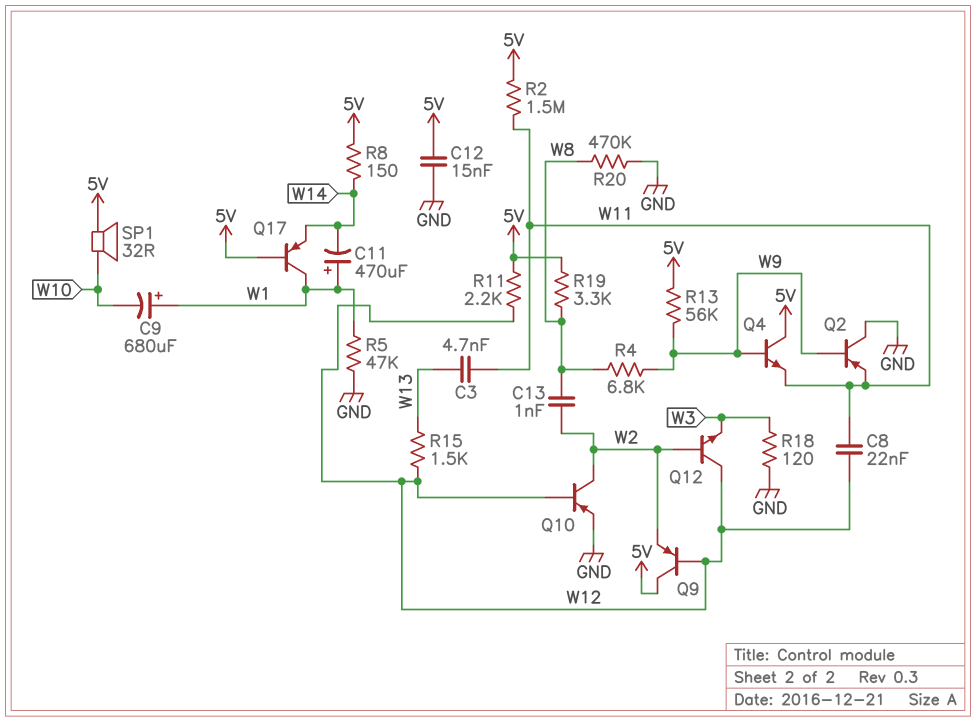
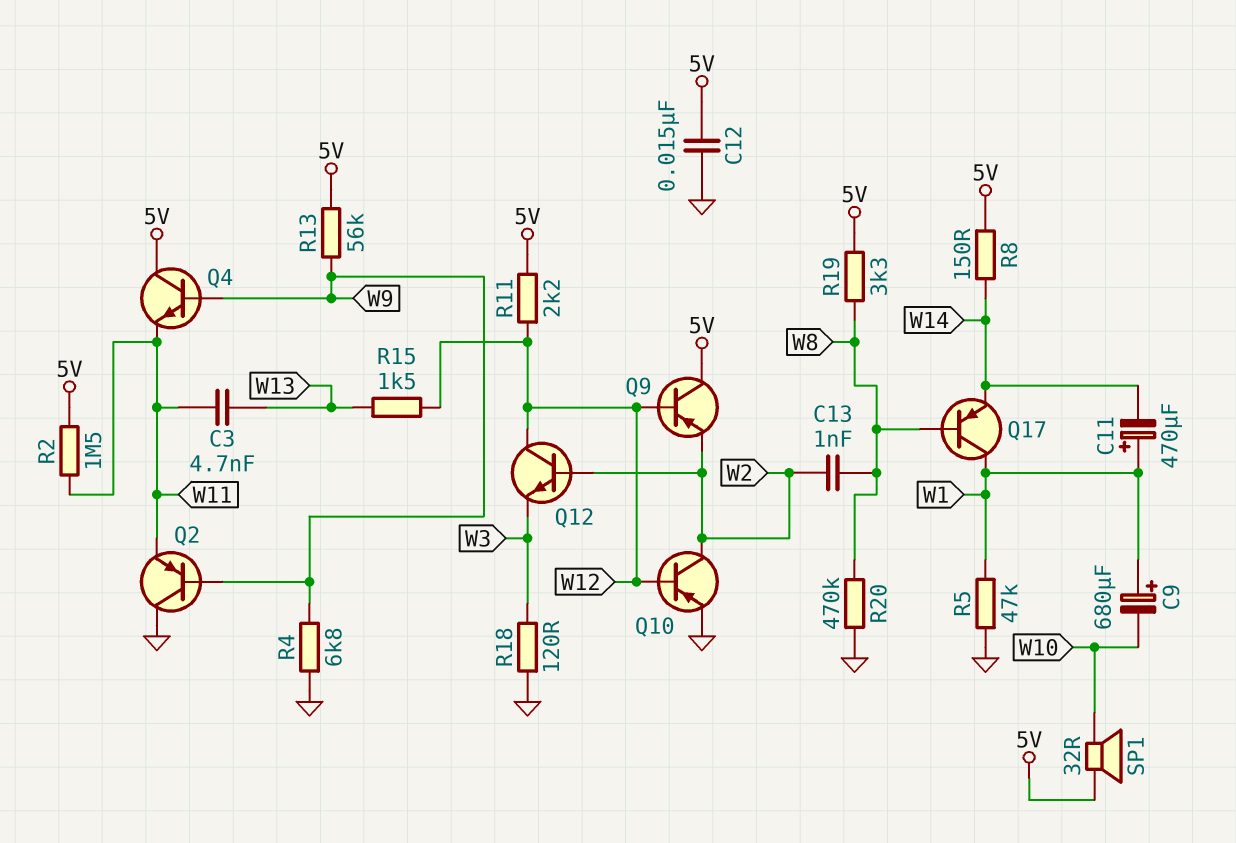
C8: 22nF (W11, W12) -> none
Q17: PNP (B 5V, C W1, E W14) -> PNP (B W8, C W1, E W14)
R4: 6.8k (W8, W9) -> 6.8k (GND, W9)

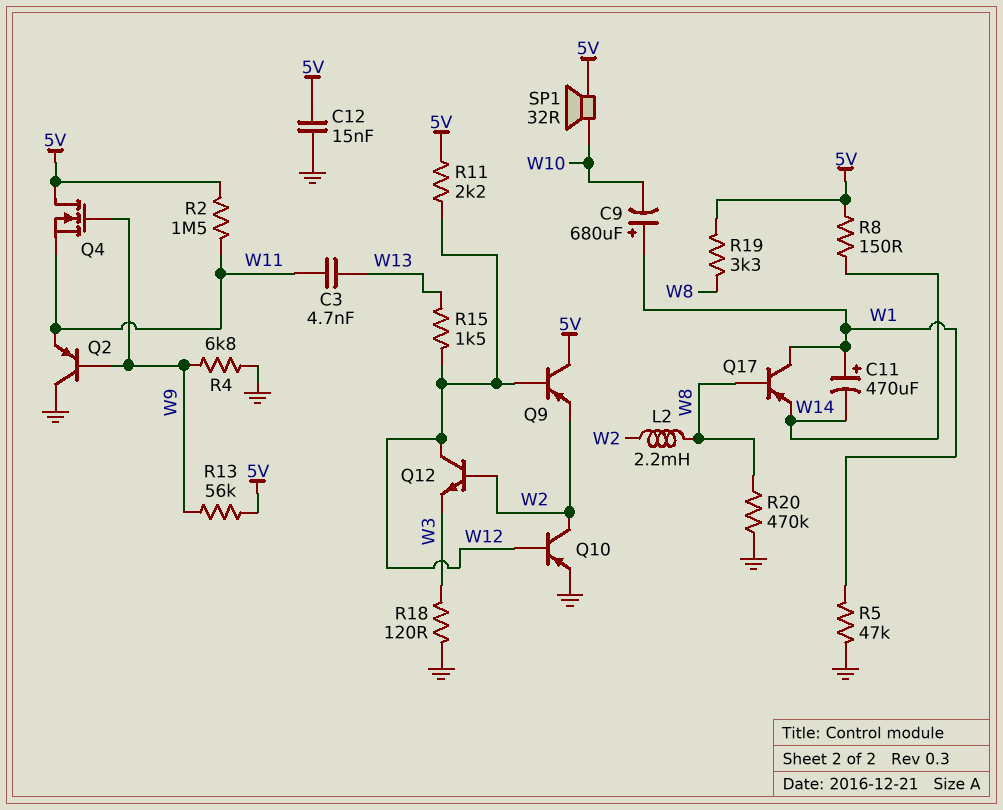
C13: 1nF (W2, W8) -> none
L2: none -> 2.2mH (W2, W8)
Q4: NPN (B W9, C 5V, E W11) -> NMOS (G W9, D 5V, S W11)

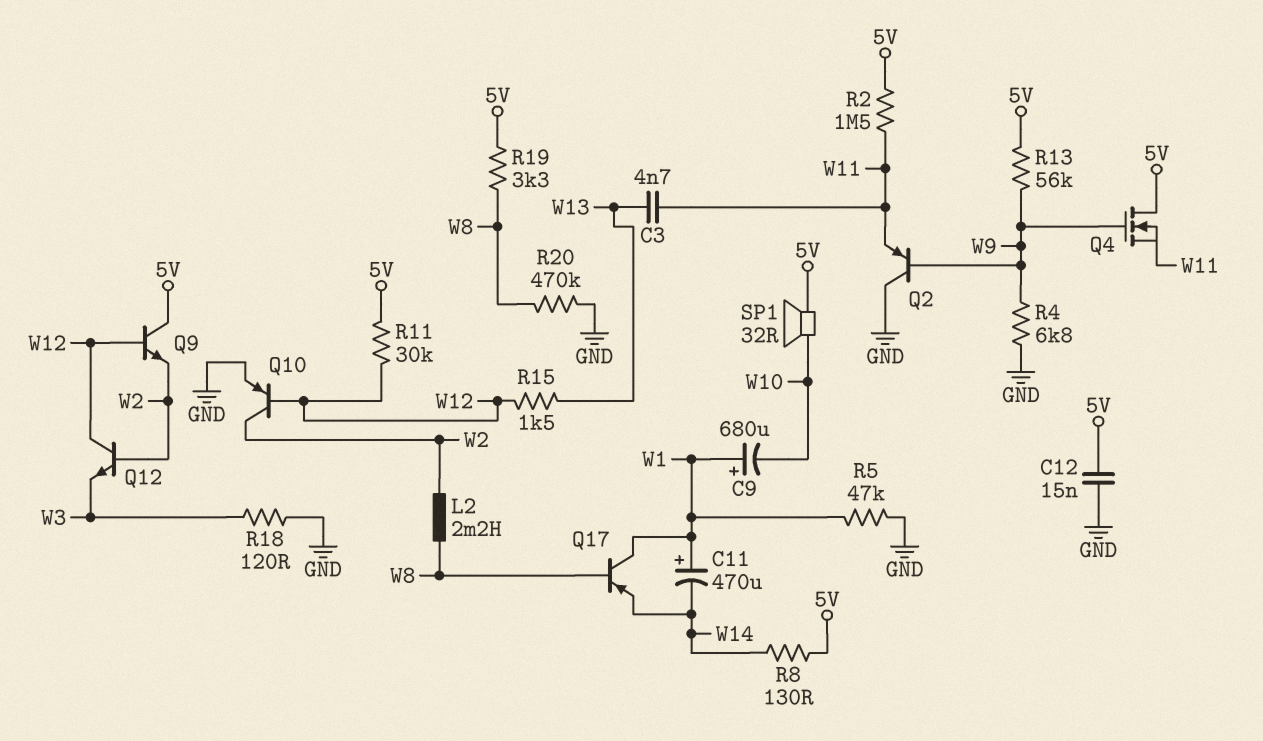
Q9: PNP (B W12, C 5V, E W2) -> NPN (B W12, C 5V, E W2)
R8: 150 (5V, W14) -> 130 (5V, W14)
R11: 2.2k (5V, W12) -> 30k (5V, W12)

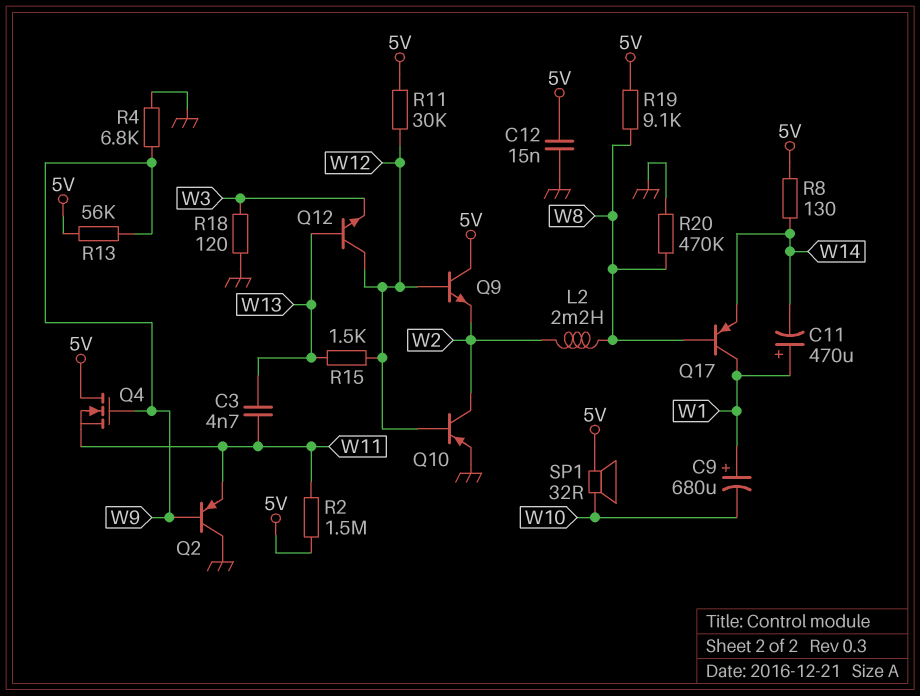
Q12: NPN (B W2, C W12, E W3) -> NPN (B W13, C W12, E W3)
R5: 47k (GND, W1) -> none
R19: 3.3k (5V, W8) -> 9.1k (5V, W8)

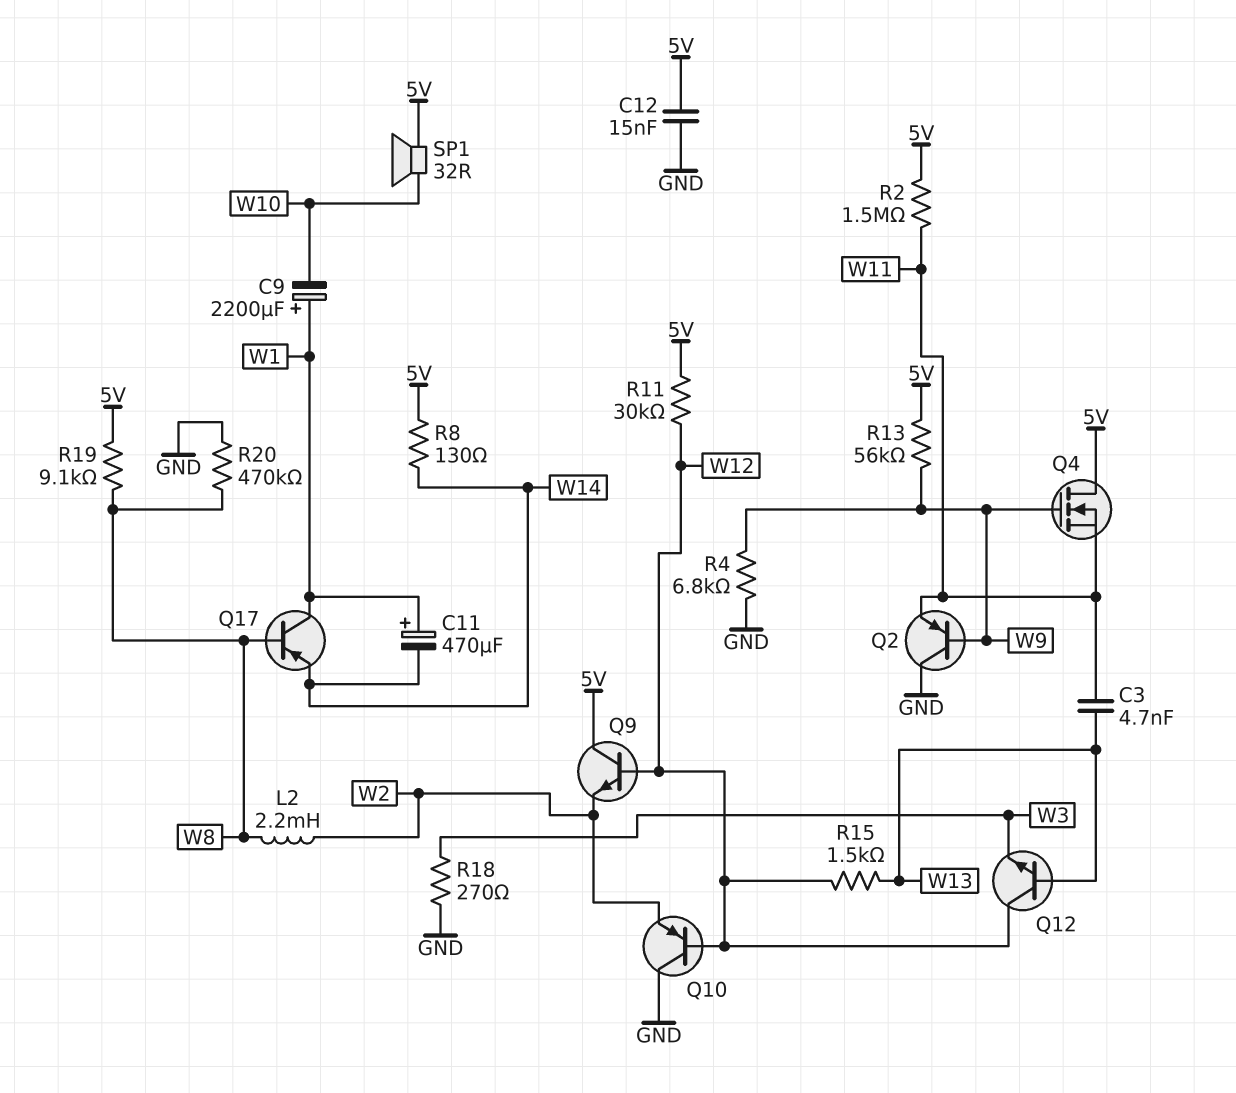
C9: 680uF (plus W1, minus W10) -> 2200uF (plus W1, minus W10)
Q10: PNP (B W12, C W2, E GND) -> PNP (B W12, C GND, E W2)
R18: 120 (GND, W3) -> 270 (GND, W3)

